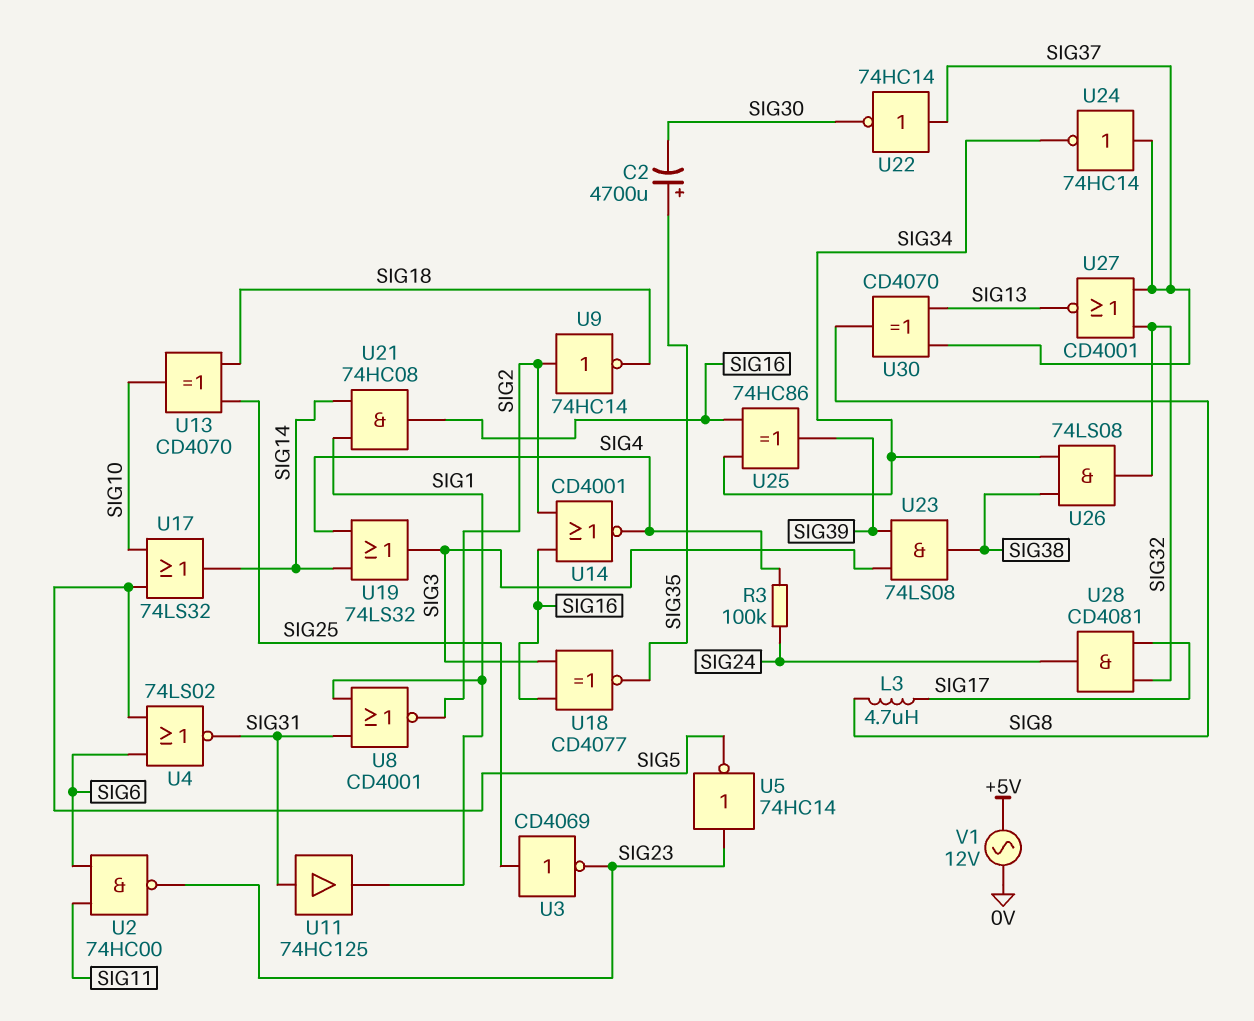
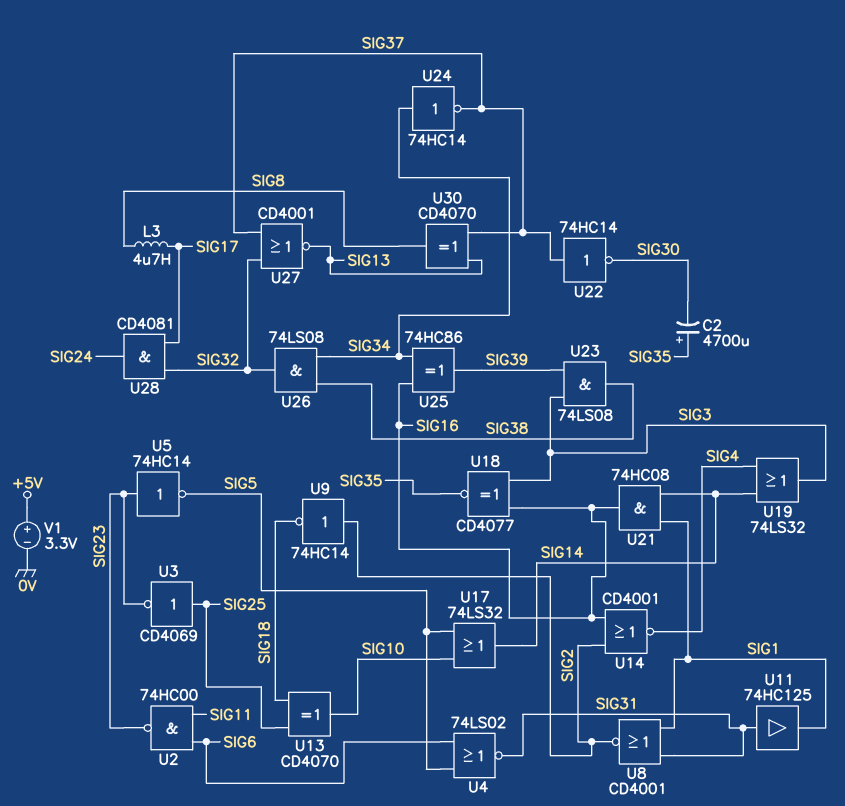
R3: 100k (SIG4, SIG24) -> none
U24: NOT 74HC14 (in SIG37, out SIG34) -> NOT 74HC14 (in SIG34, out SIG37)
V1: AC 12V (+5V, 0V) -> 3.3V (plus +5V, minus 0V)

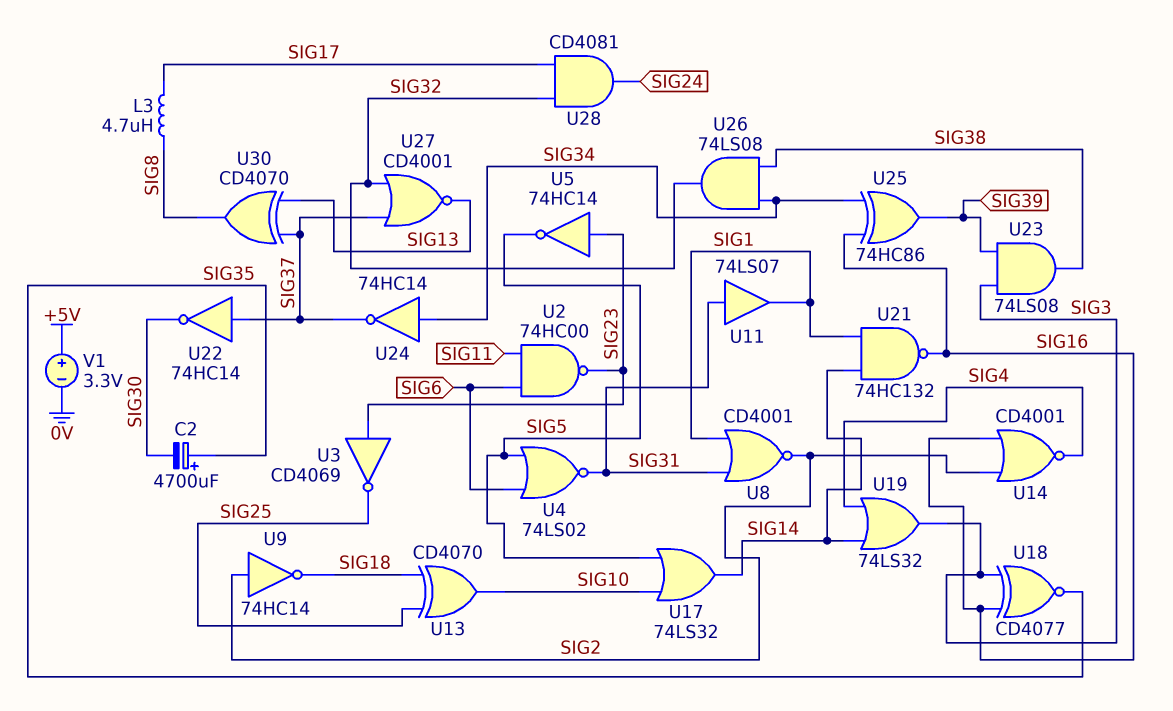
U3: NOT CD4069 (in SIG25, out SIG23) -> NOT CD4069 (in SIG23, out SIG25)
U11: buffer 74HC125 (in SIG31, out SIG1) -> buffer 74LS07 (in SIG31, out SIG1)
U21: AND 74HC08 (in SIG1, in SIG14, out SIG16) -> NAND 74HC132 (in SIG1, in SIG14, out SIG16)

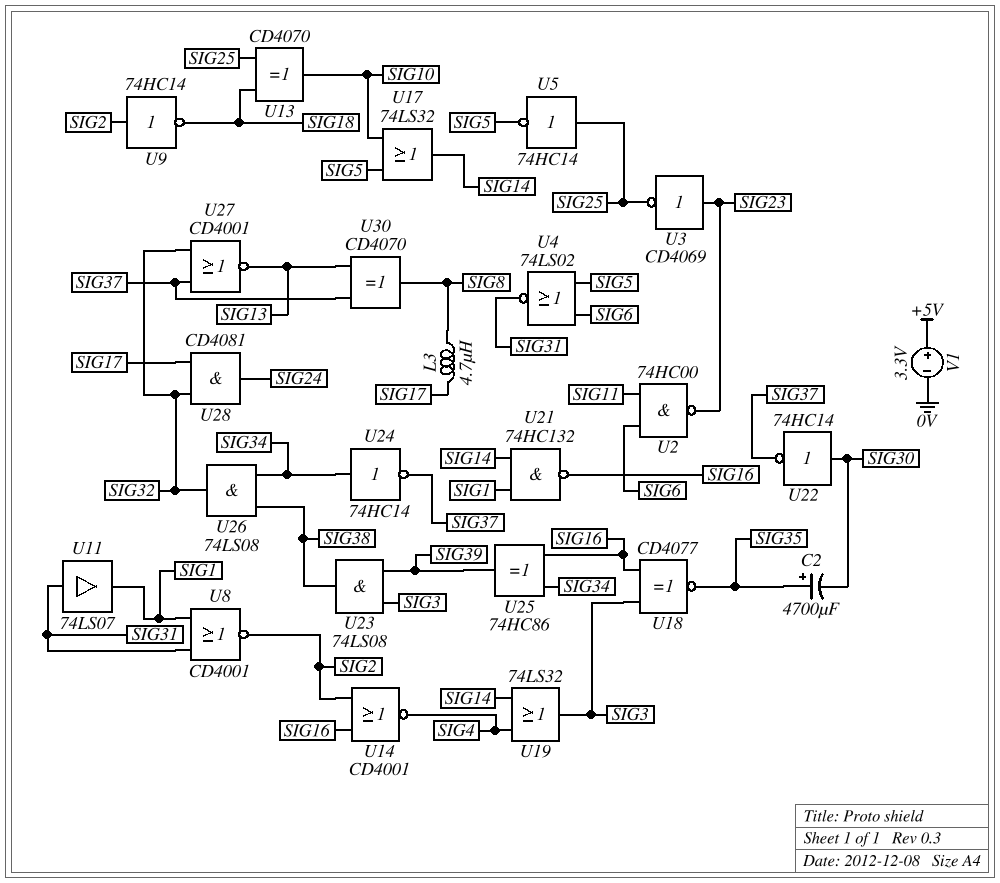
U5: NOT 74HC14 (in SIG23, out SIG5) -> NOT 74HC14 (in SIG25, out SIG5)
U22: NOT 74HC14 (in SIG37, out SIG30) -> NOT 74HC14 (in SIG30, out SIG37)

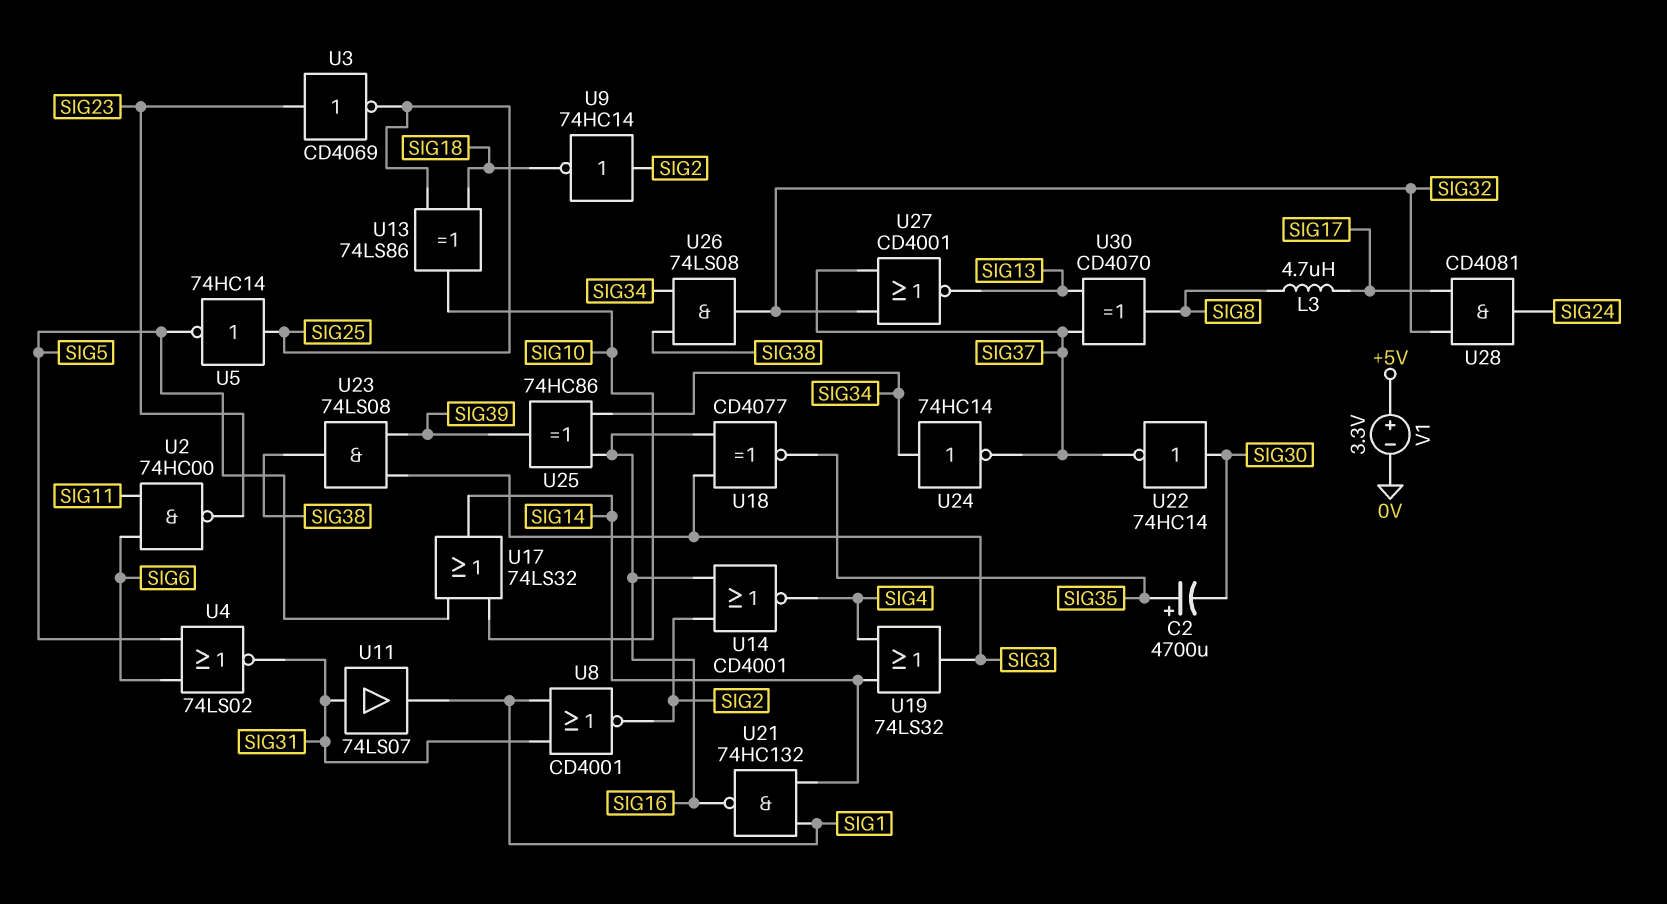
U13: XOR CD4070 (in SIG18, in SIG25, out SIG10) -> XOR 74LS86 (in SIG18, in SIG25, out SIG10)

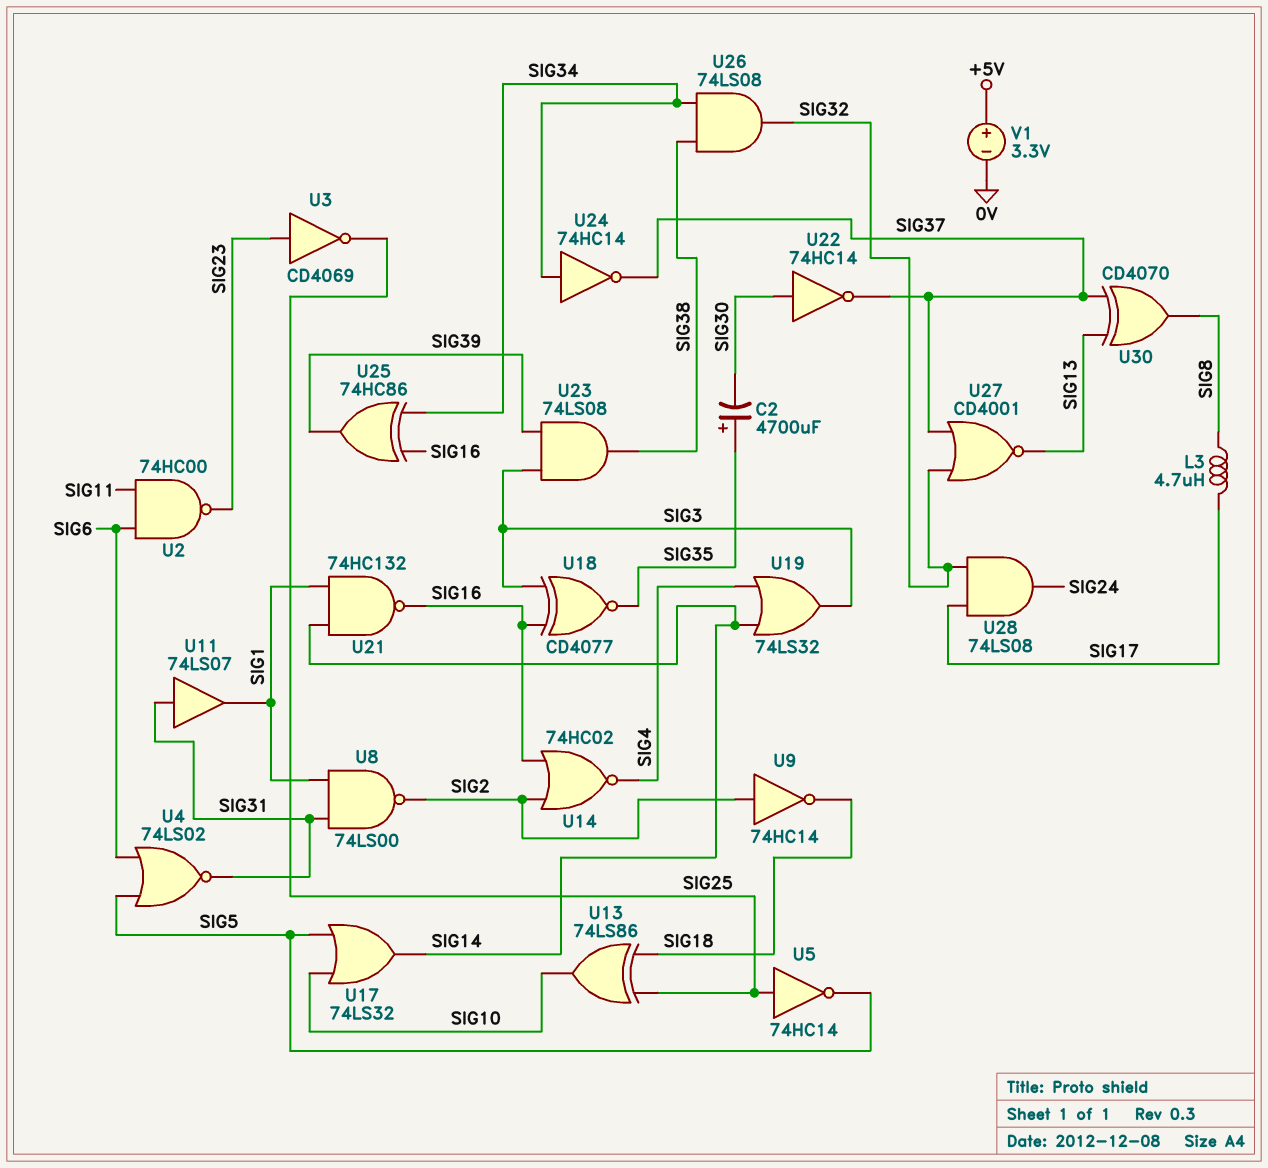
U8: NOR CD4001 (in SIG1, in SIG31, out SIG2) -> NAND 74LS00 (in SIG1, in SIG31, out SIG2)
U14: NOR CD4001 (in SIG2, in SIG16, out SIG4) -> NOR 74HC02 (in SIG2, in SIG16, out SIG4)
U28: AND CD4081 (in SIG17, in SIG32, out SIG24) -> AND 74LS08 (in SIG17, in SIG32, out SIG24)

